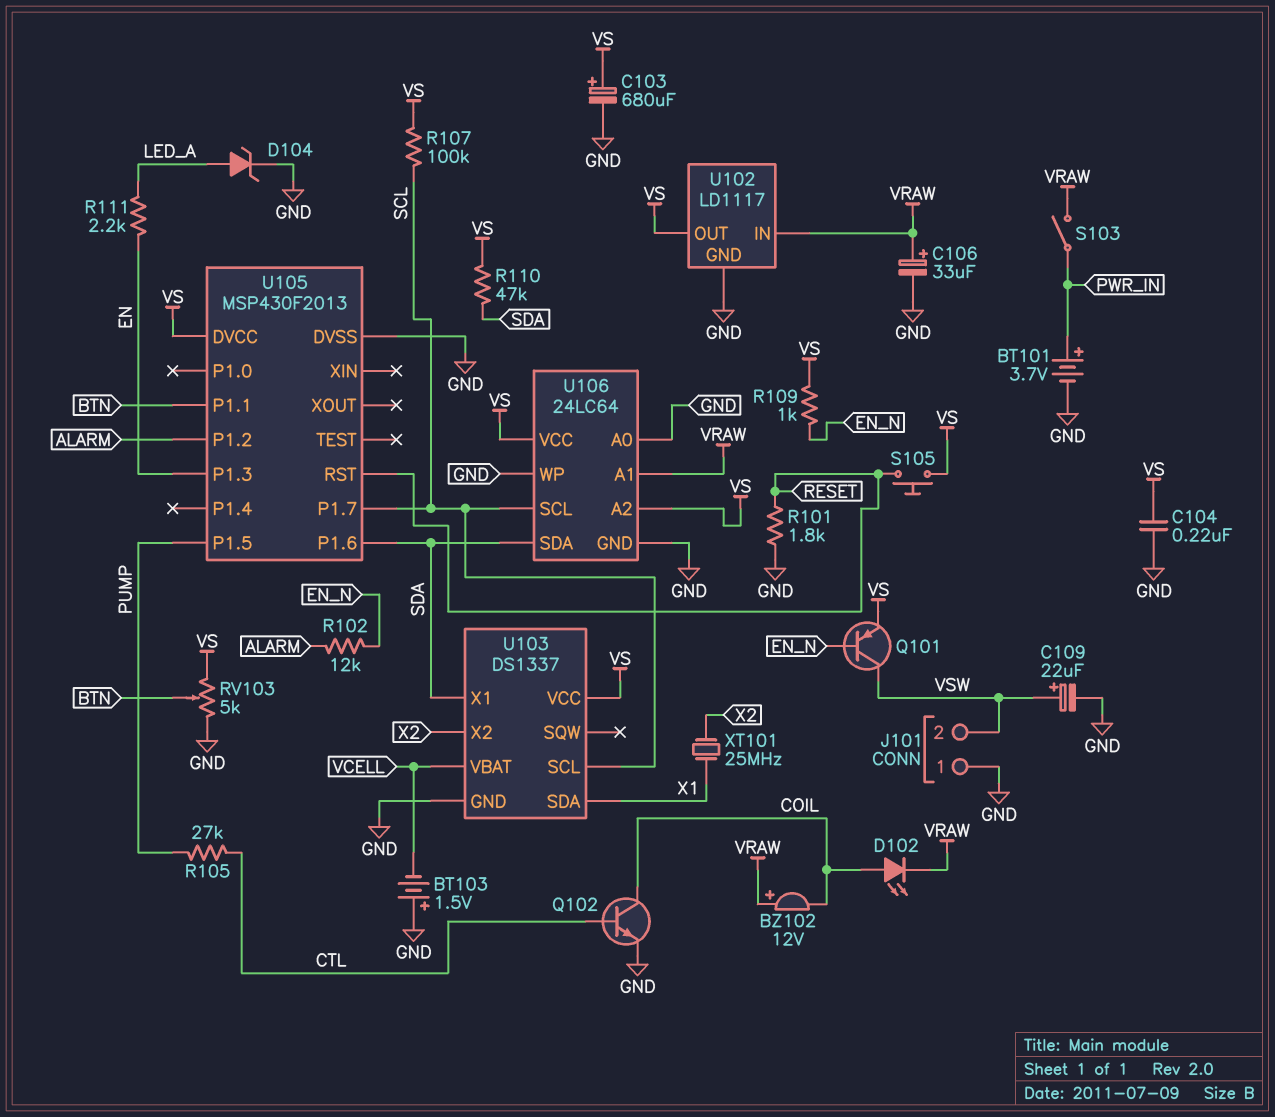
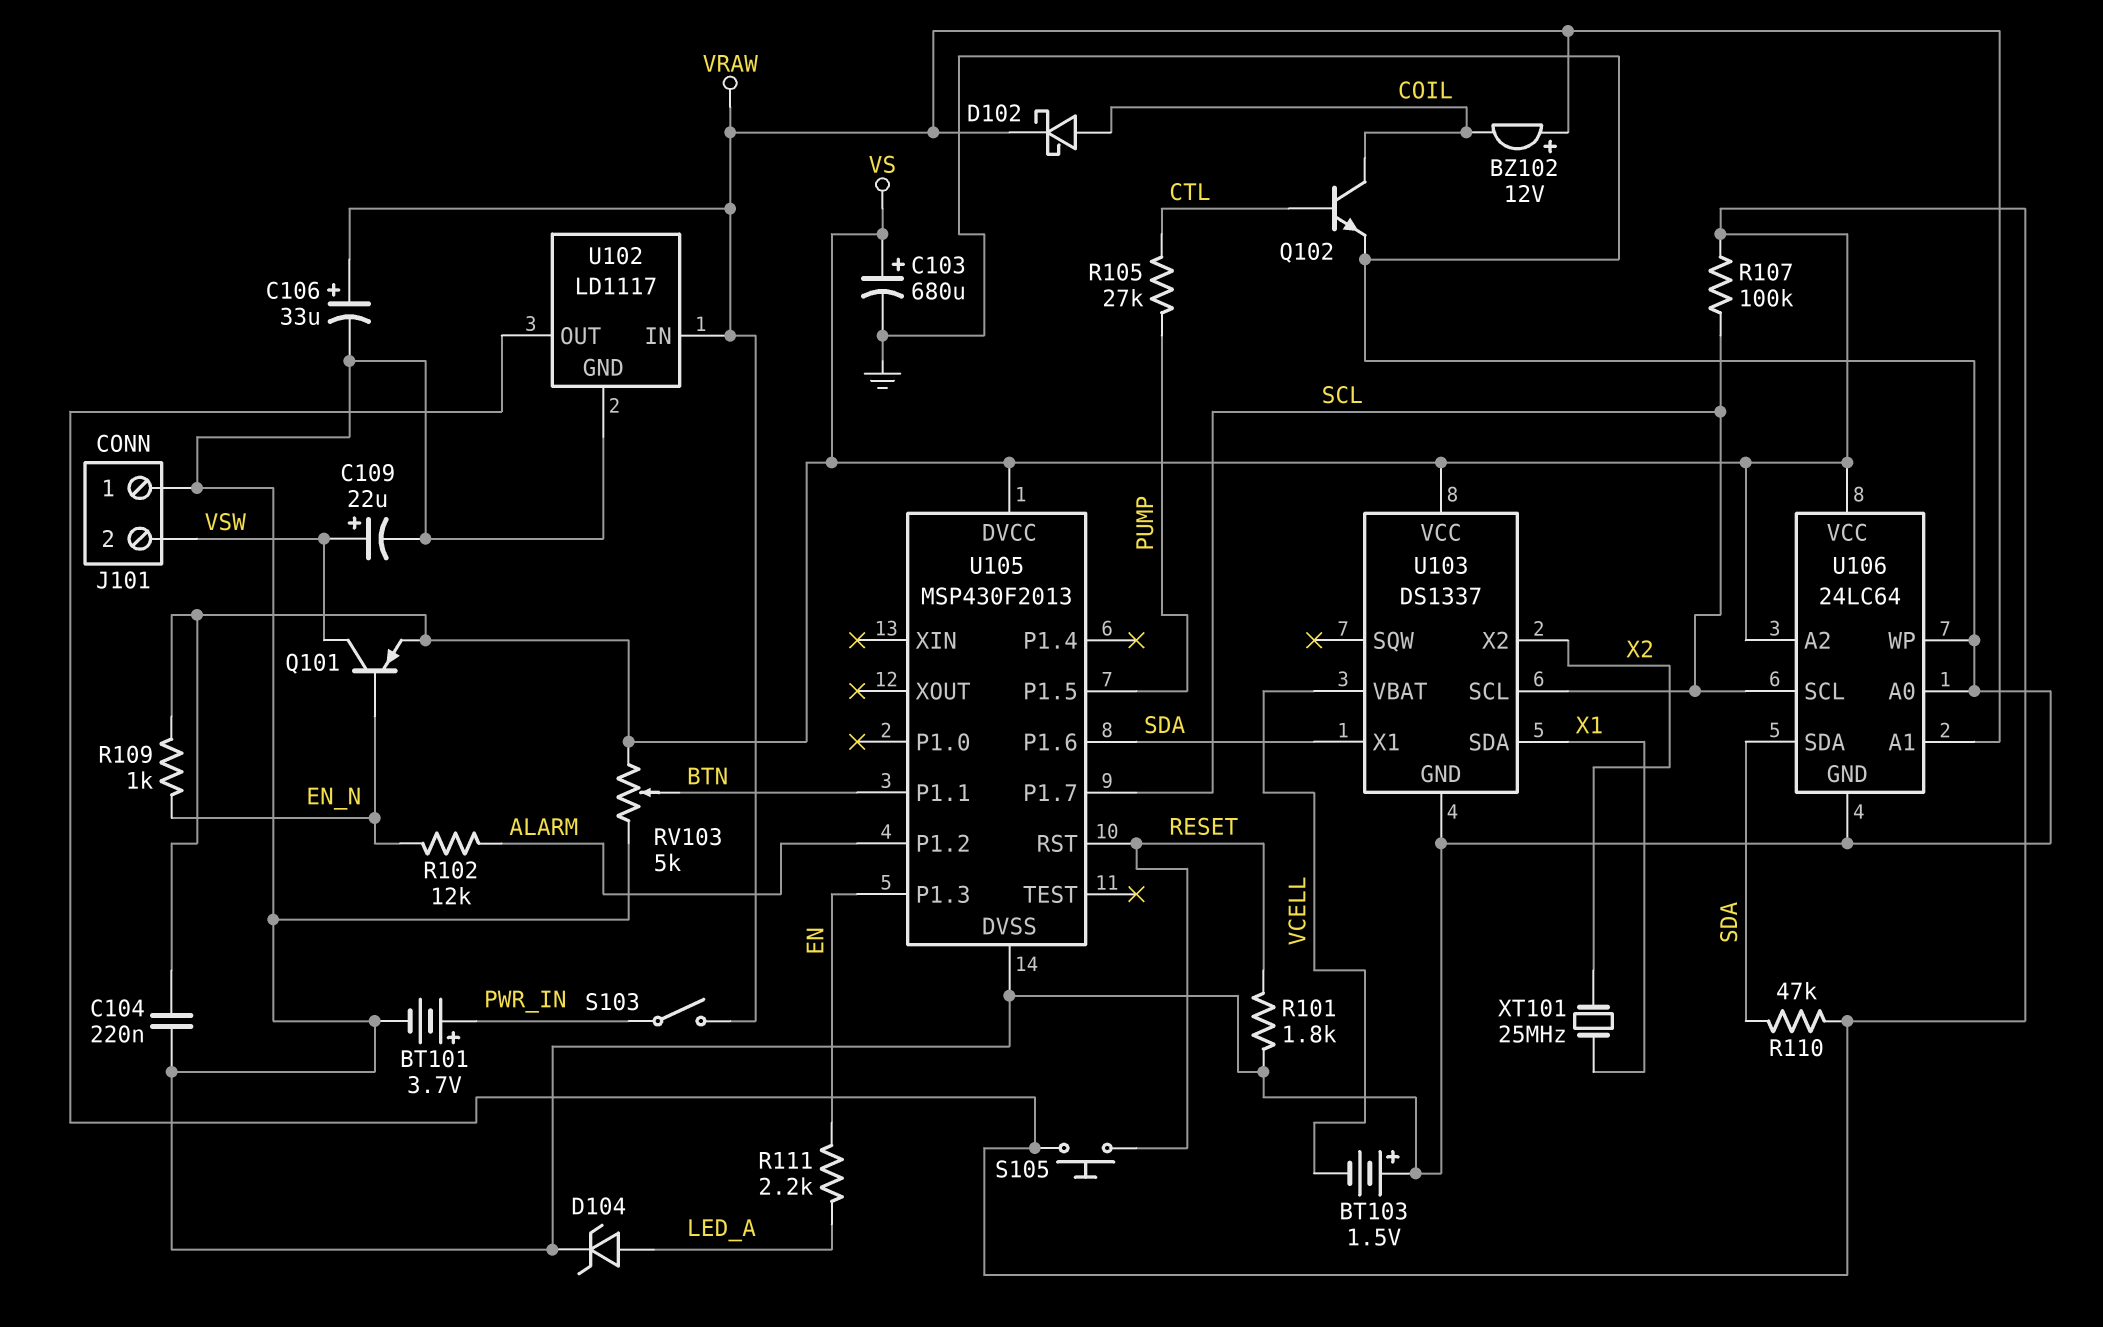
D102: LED (A COIL, K VRAW) -> schottky (A COIL, K VRAW)

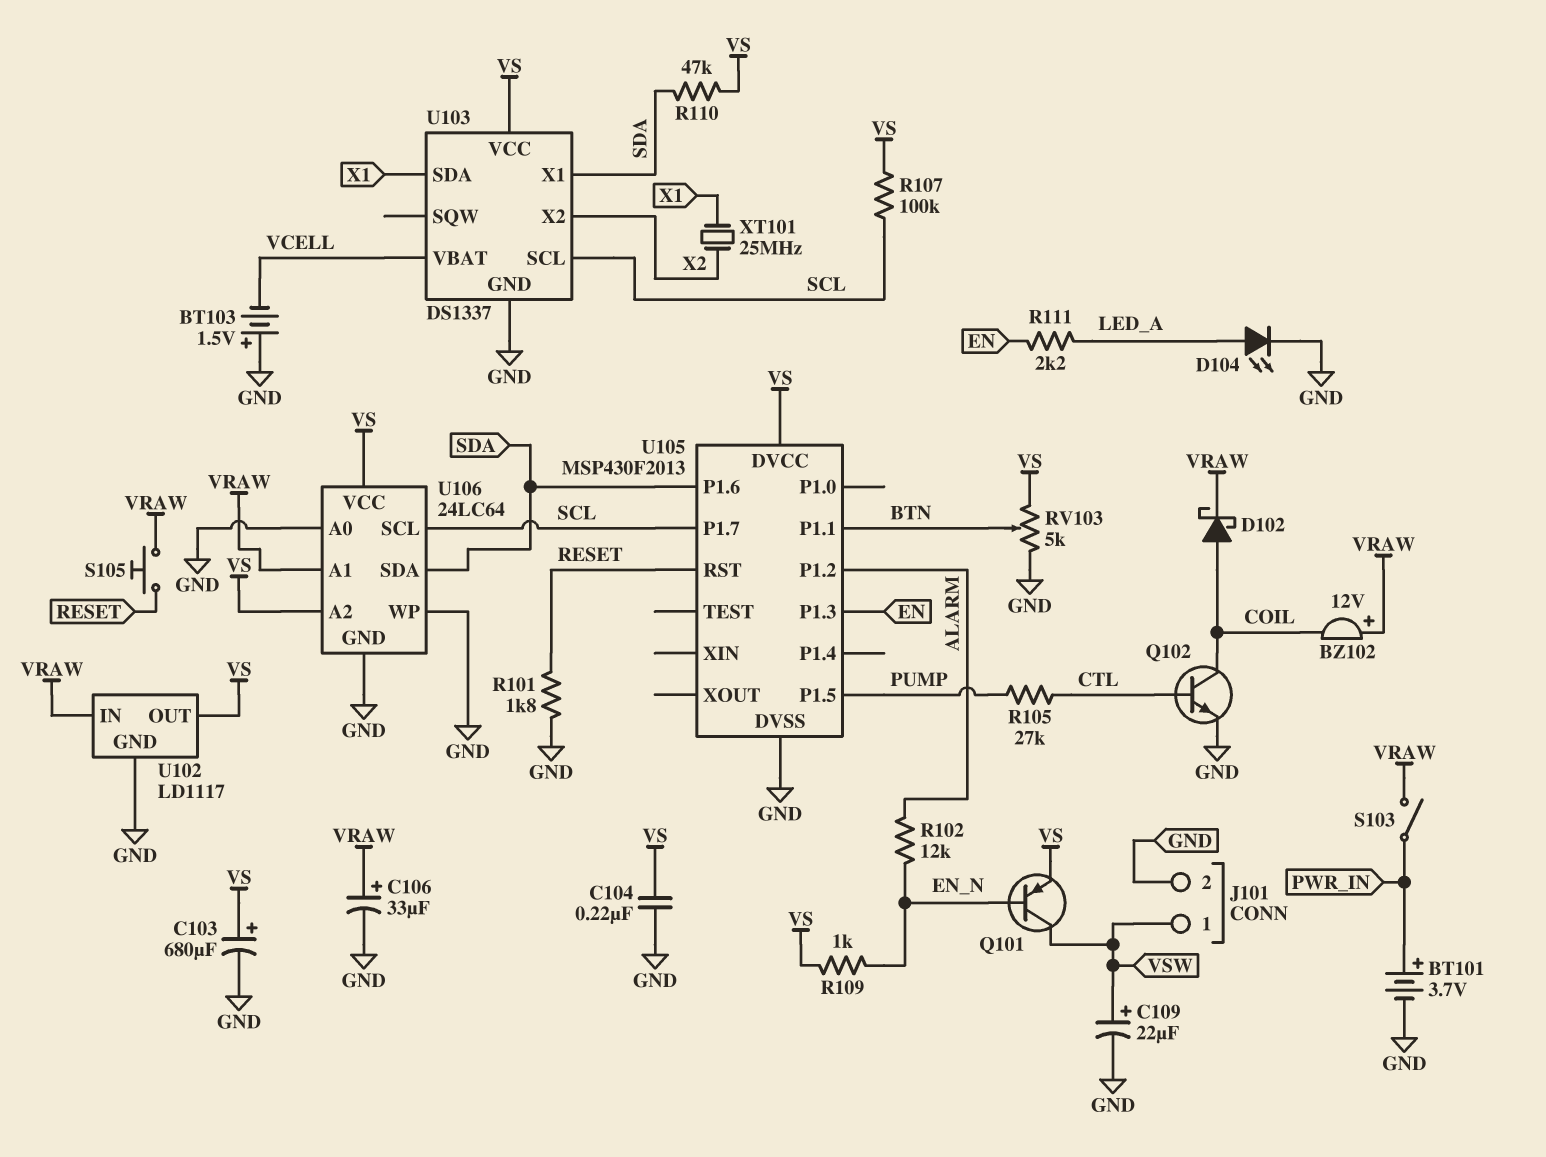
D104: zener (A LED_A, K GND) -> LED (A LED_A, K GND)
J101 pin 1: GND -> VSW
J101 pin 2: VSW -> GND
S105: button (RESET, VS) -> button (RESET, VRAW)

